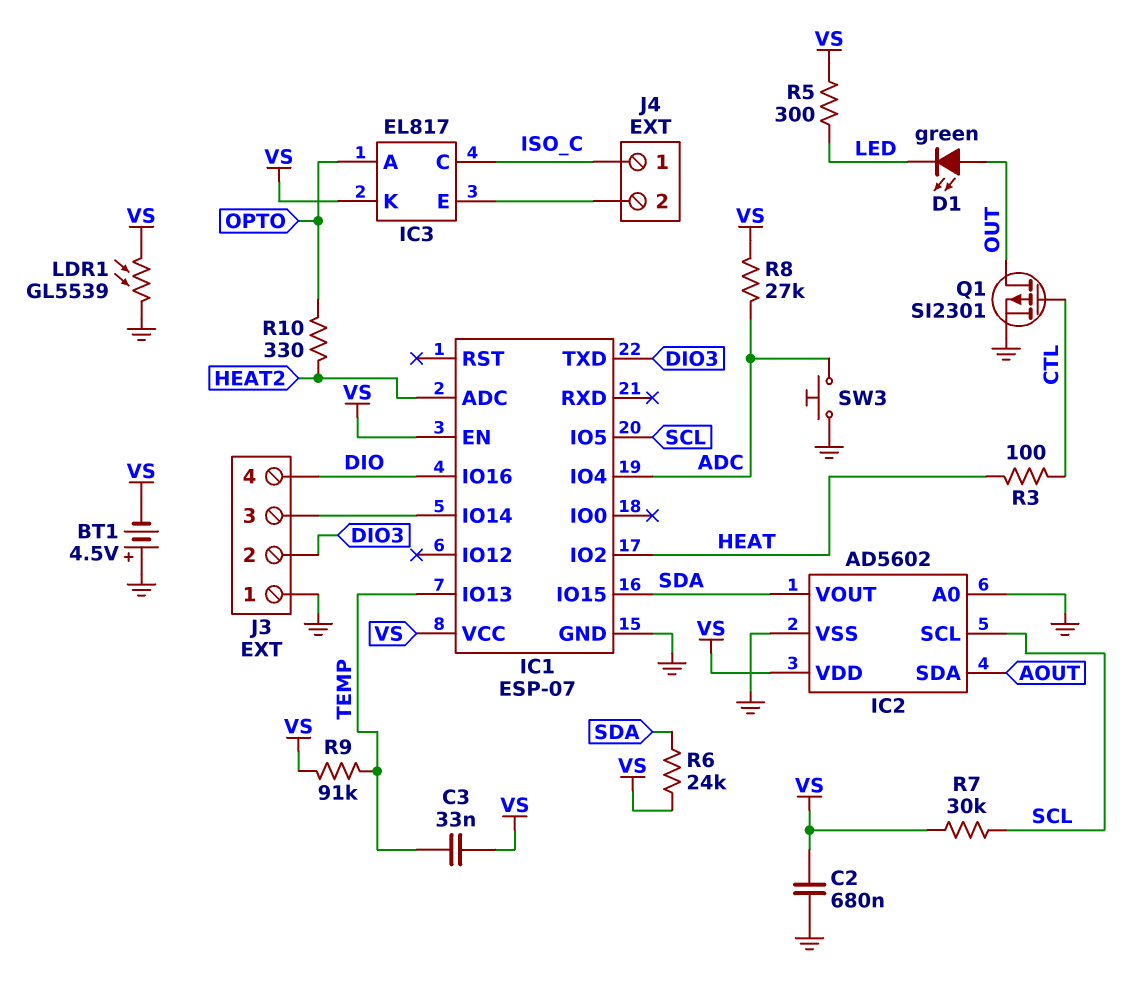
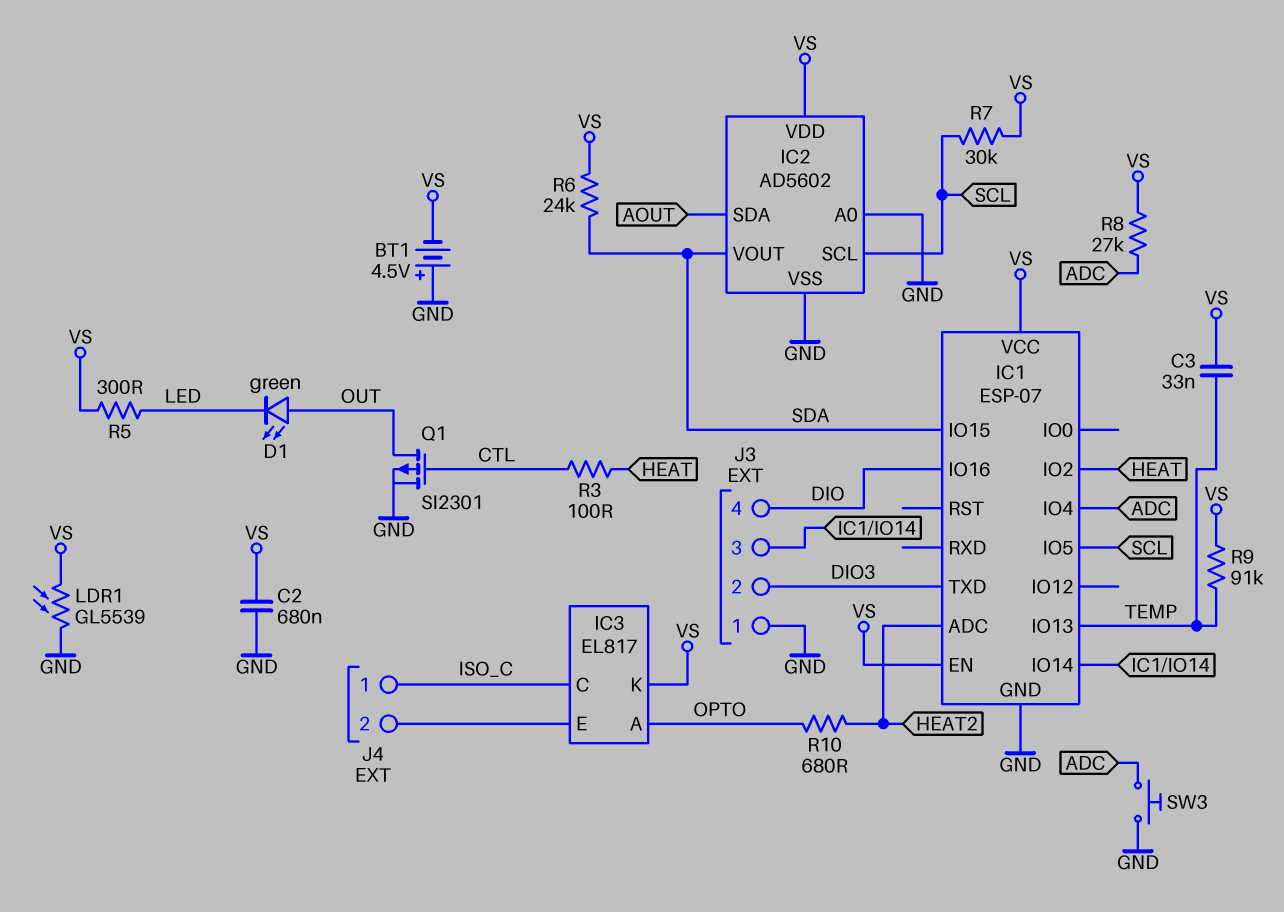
R10: 330 (HEAT2, OPTO) -> 680 (HEAT2, OPTO)

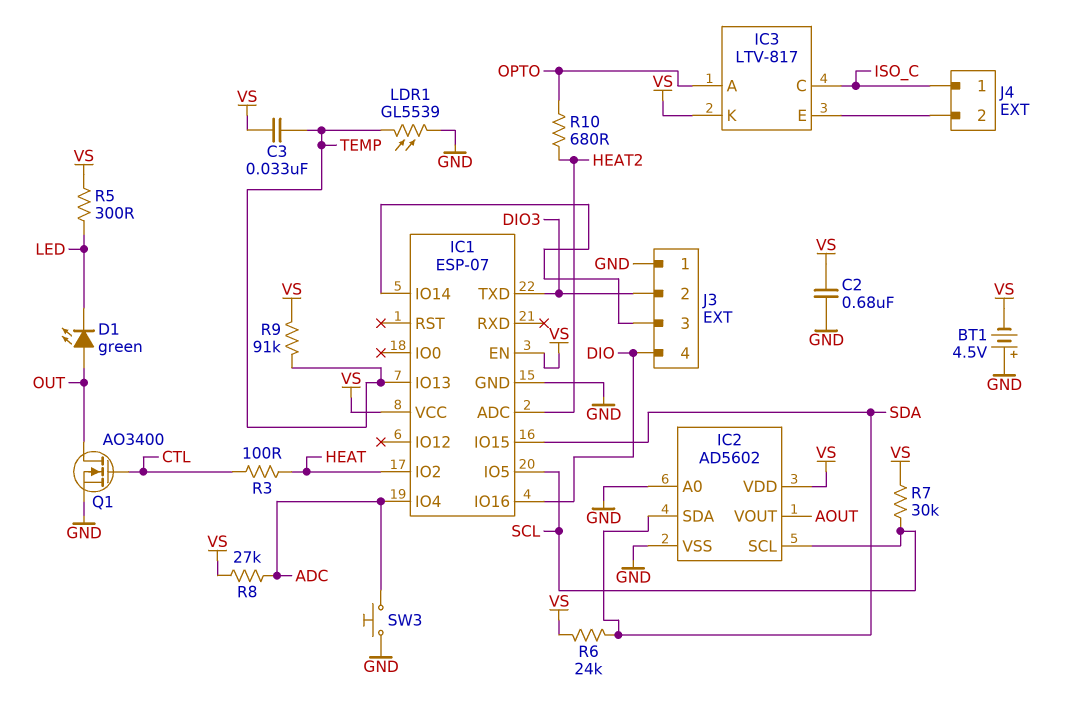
IC2 pin SDA: AOUT -> SDA
IC2 pin VOUT: SDA -> AOUT
IC3: EL817 -> LTV-817
LDR1: GL5539 (GND, VS) -> GL5539 (GND, TEMP)
Q1: PMOS SI2301 (G CTL, D OUT, S GND) -> NMOS AO3400 (G CTL, D OUT, S GND)

